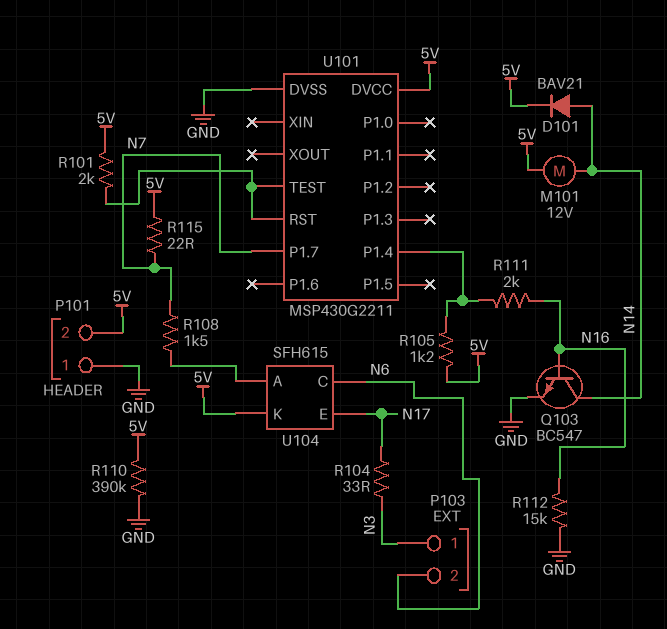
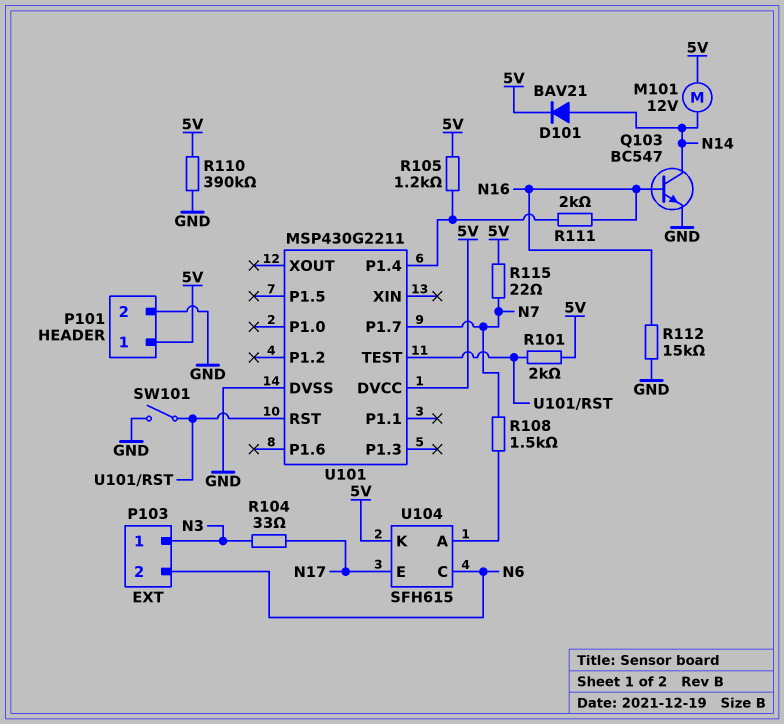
P101 pin 1: GND -> 5V
P101 pin 2: 5V -> GND
SW101: none -> switch (GND, U101/RST)

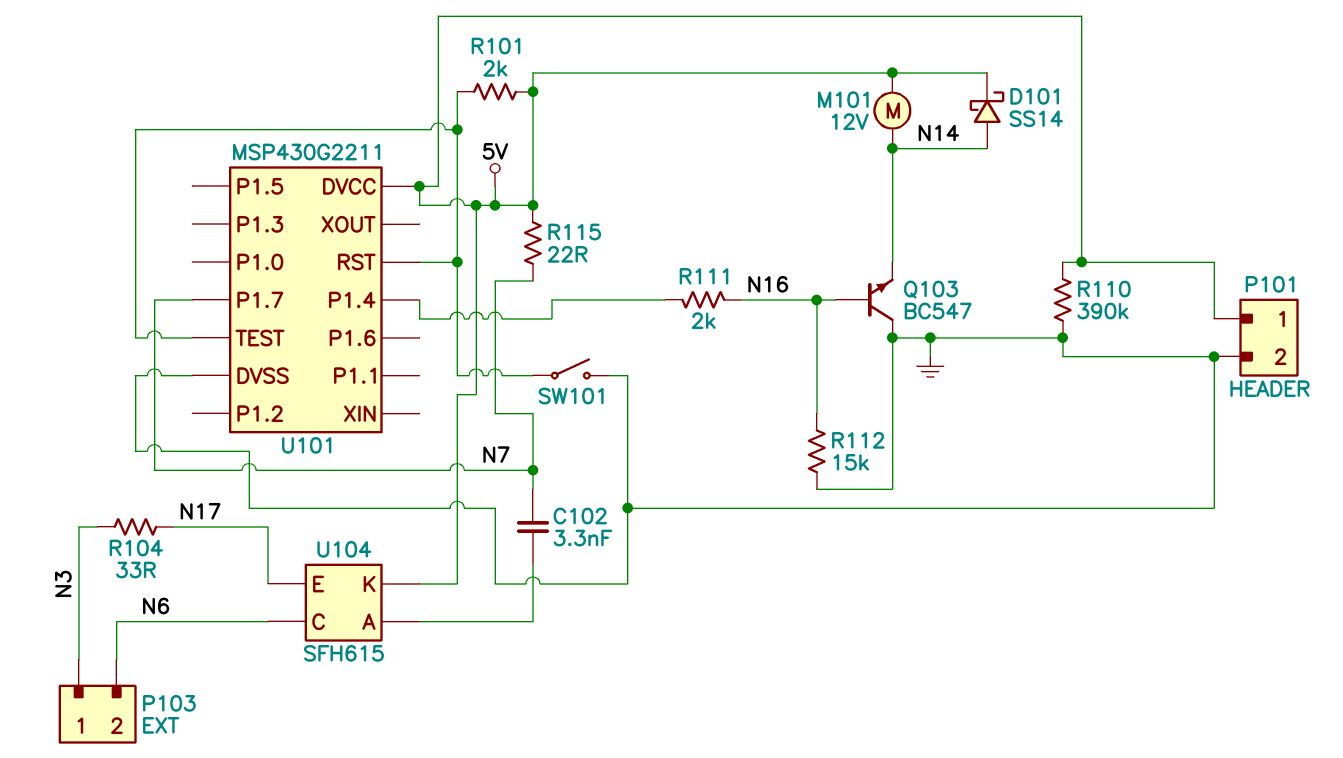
C102: none -> 3.3nF (N7, U104/A)
D101: diode BAV21 (A N14, K 5V) -> schottky SS14 (A N14, K 5V)
Q103: NPN BC547 (B N16, C N14, E GND) -> NPN BC547 (B N16, C GND, E N14)
R105: 1.2k (5V, U101/P1.4) -> none
R108: 1.5k (N7, U104/A) -> none

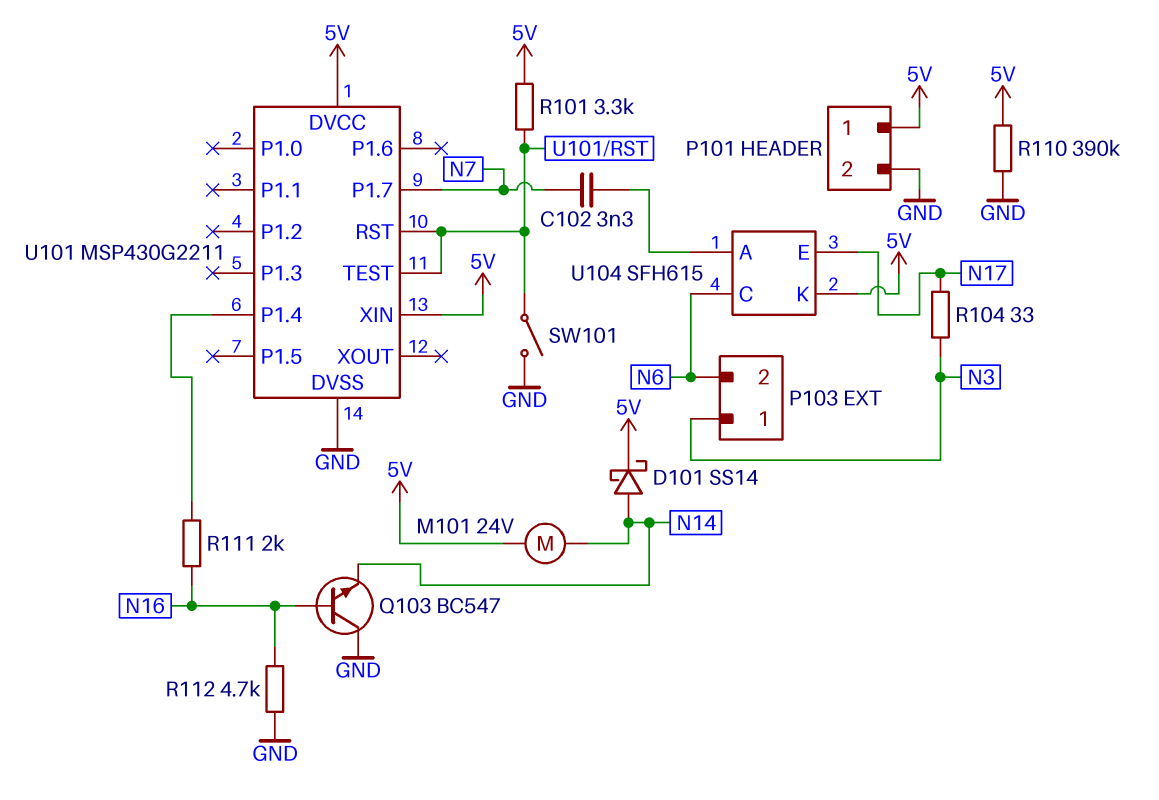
M101: motor 12V (5V, N14) -> motor 24V (5V, N14)
R101: 2k (5V, U101/RST) -> 3.3k (5V, U101/RST)
R112: 15k (GND, N16) -> 4.7k (GND, N16)
R115: 22 (5V, N7) -> none
U101 pin XIN: none -> 5V

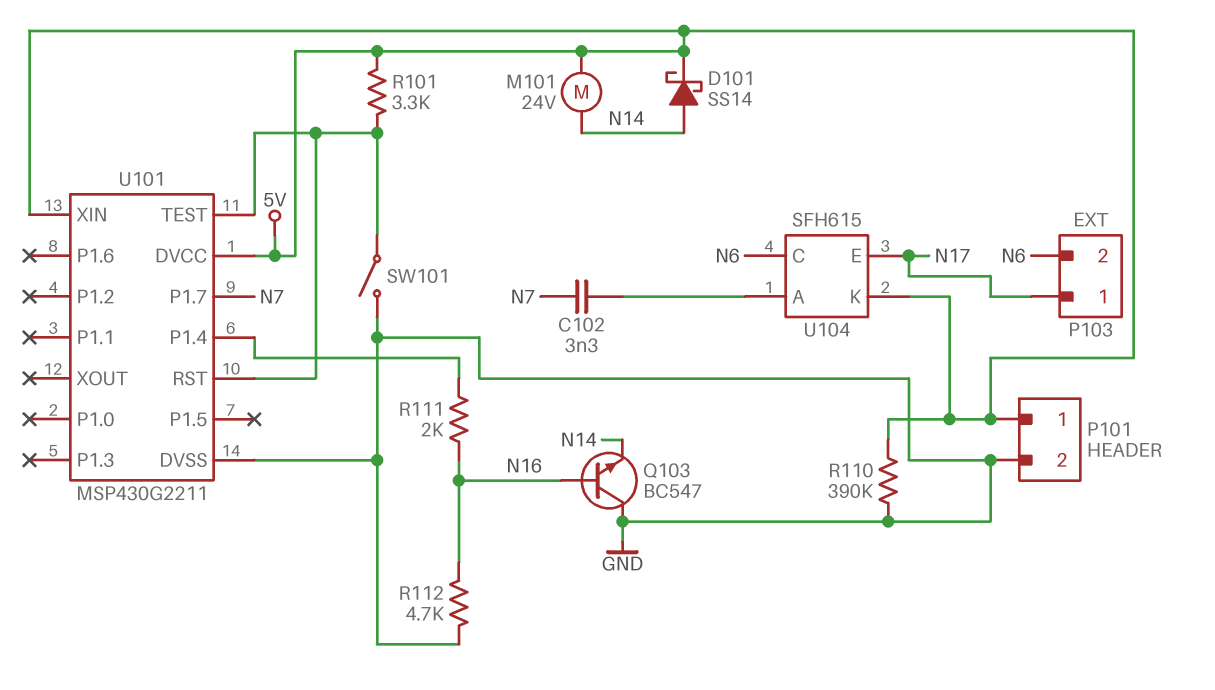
P103 pin 1: N3 -> N17
R104: 33 (N3, N17) -> none

